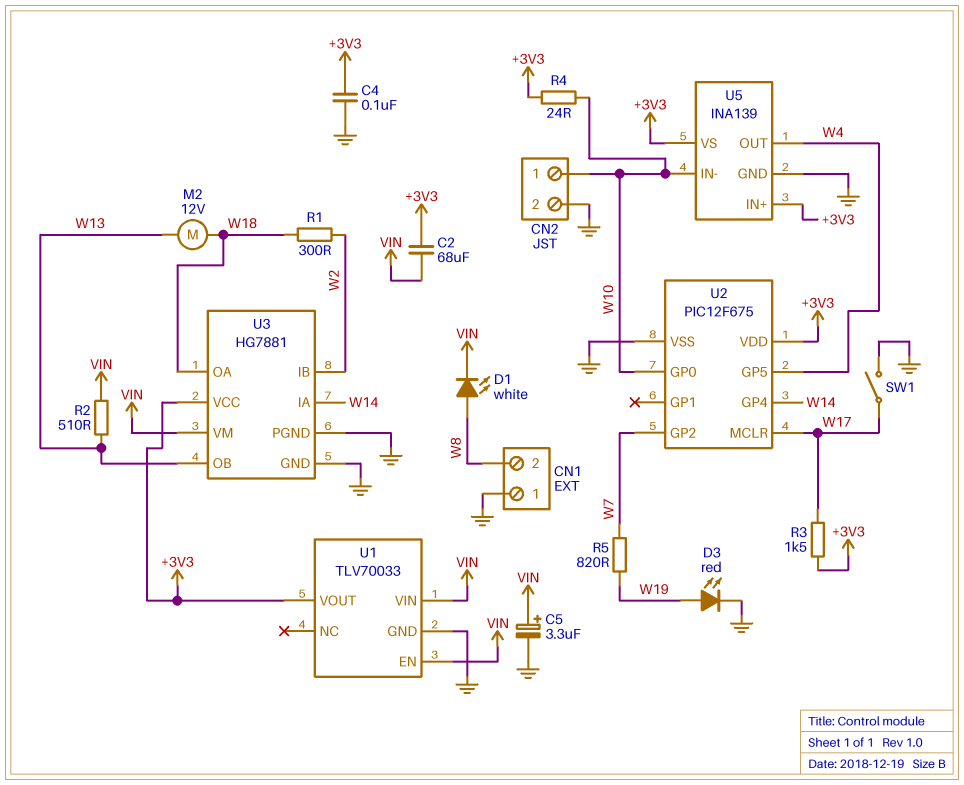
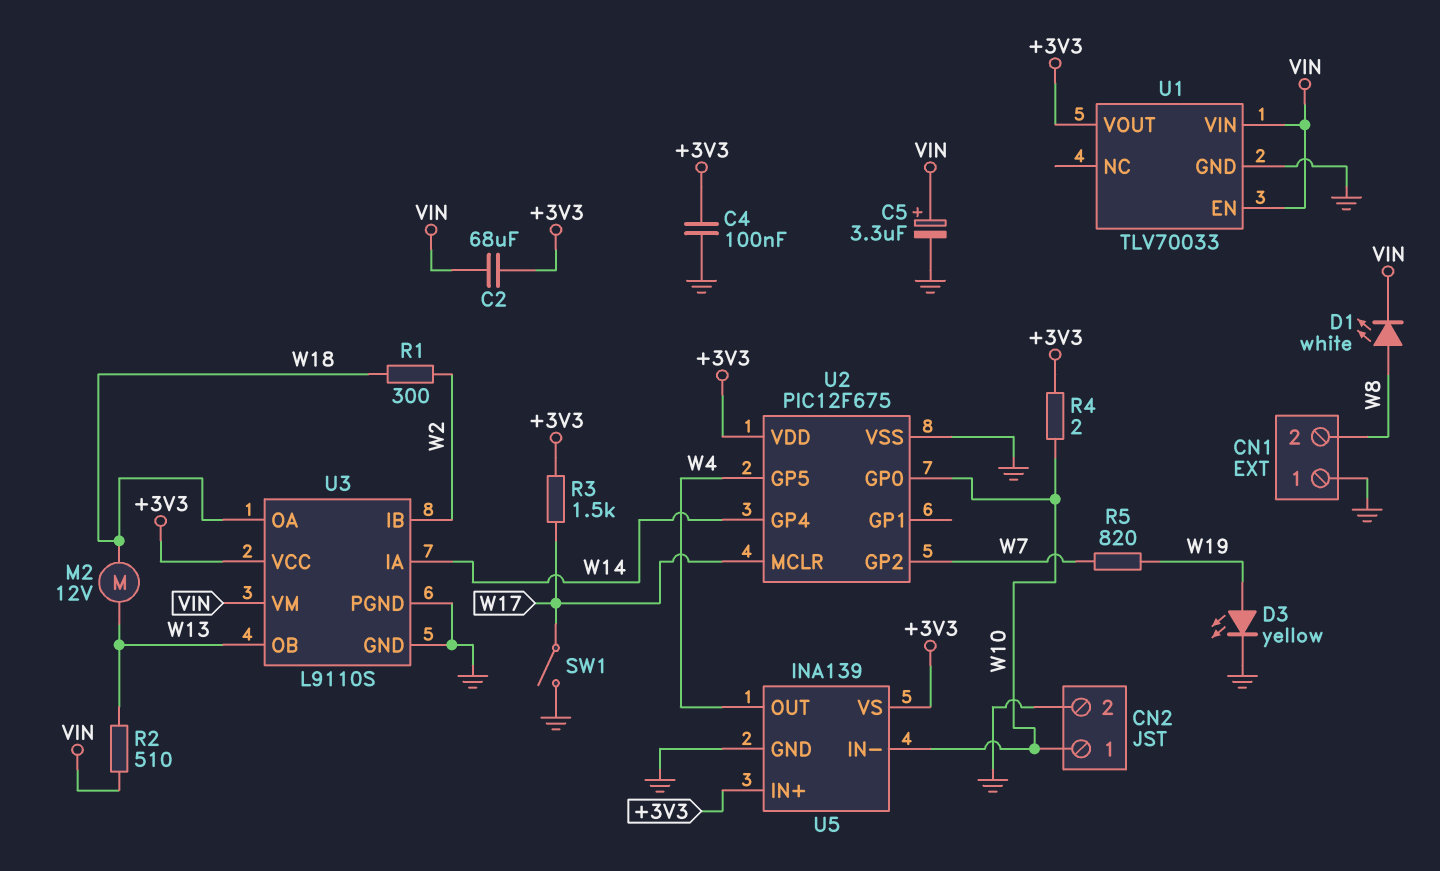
D3: LED red (A W19, K GND) -> LED yellow (A W19, K GND)
R4: 24 (+3V3, W10) -> 2 (+3V3, W10)
U3: HG7881 -> L9110S

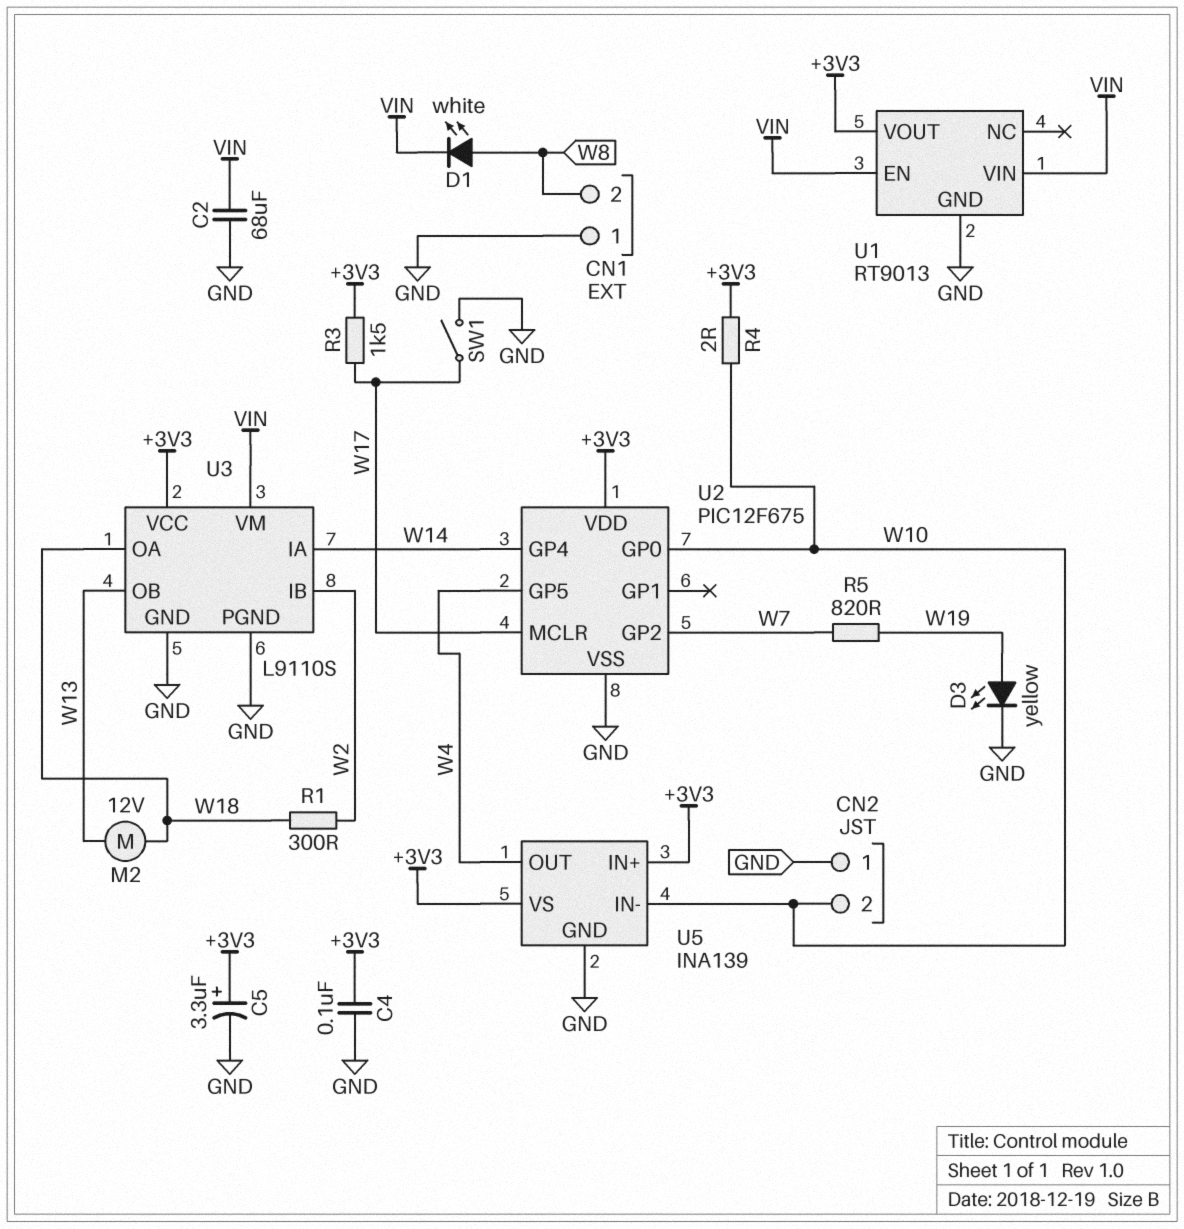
C2: 68uF (+3V3, VIN) -> 68uF (GND, VIN)
C5: 3.3uF (plus VIN, minus GND) -> 3.3uF (plus +3V3, minus GND)
CN2 pin 1: W10 -> GND
CN2 pin 2: GND -> W10
R2: 510 (VIN, W13) -> none
U1: TLV70033 -> RT9013

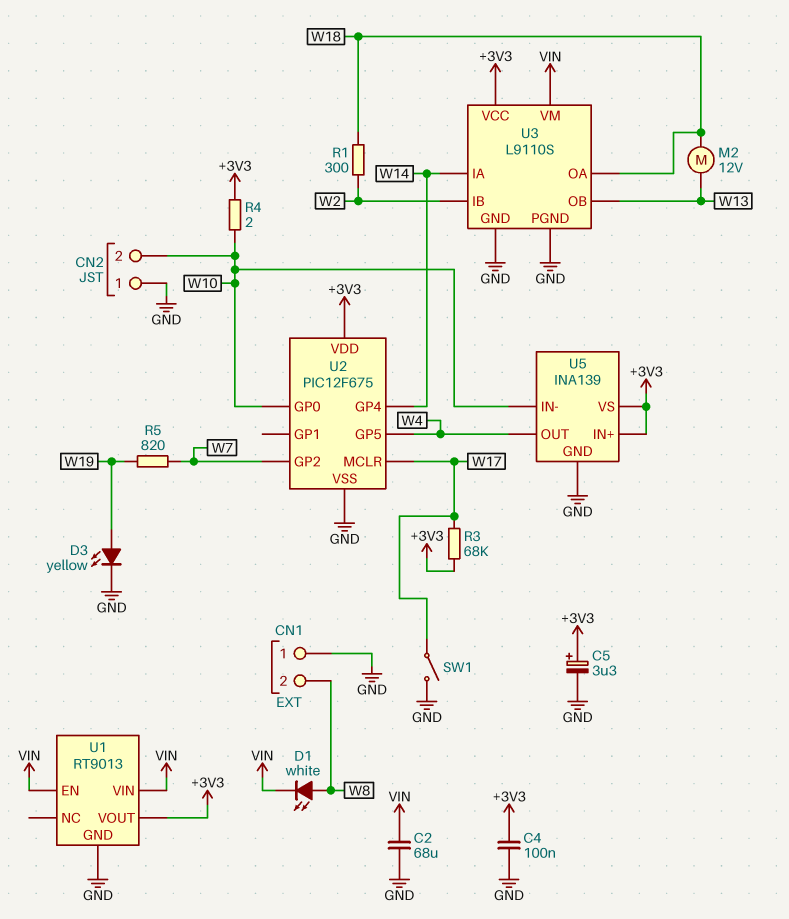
R3: 1.5k (+3V3, W17) -> 68k (+3V3, W17)

